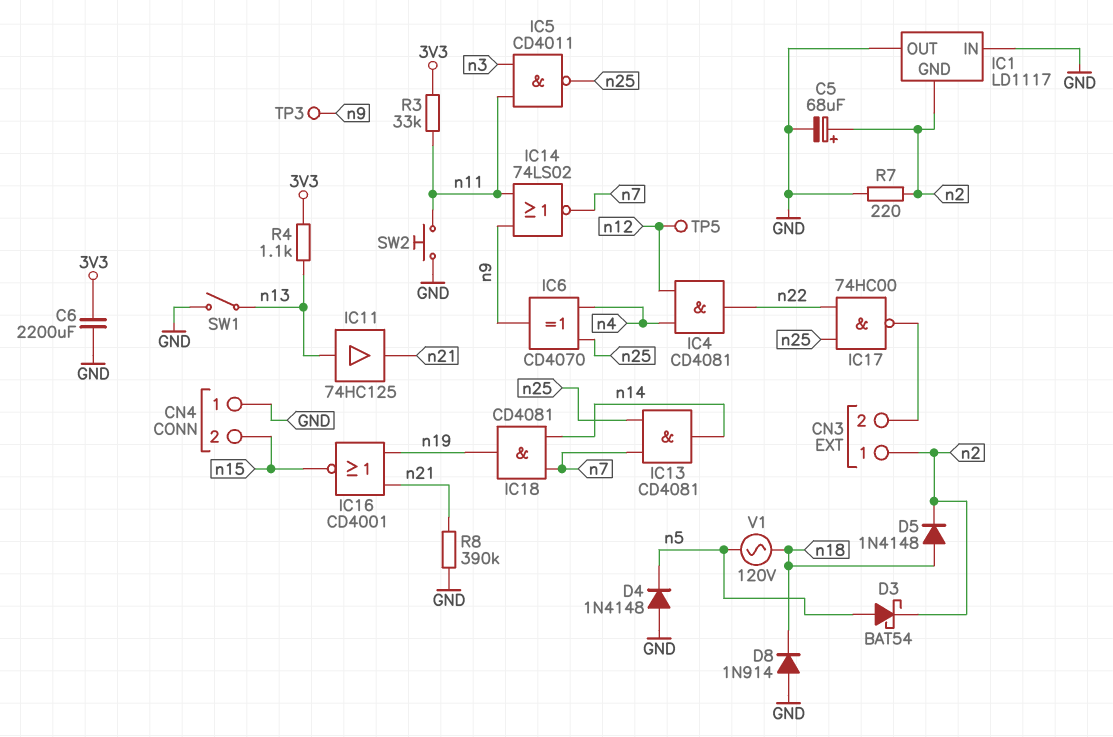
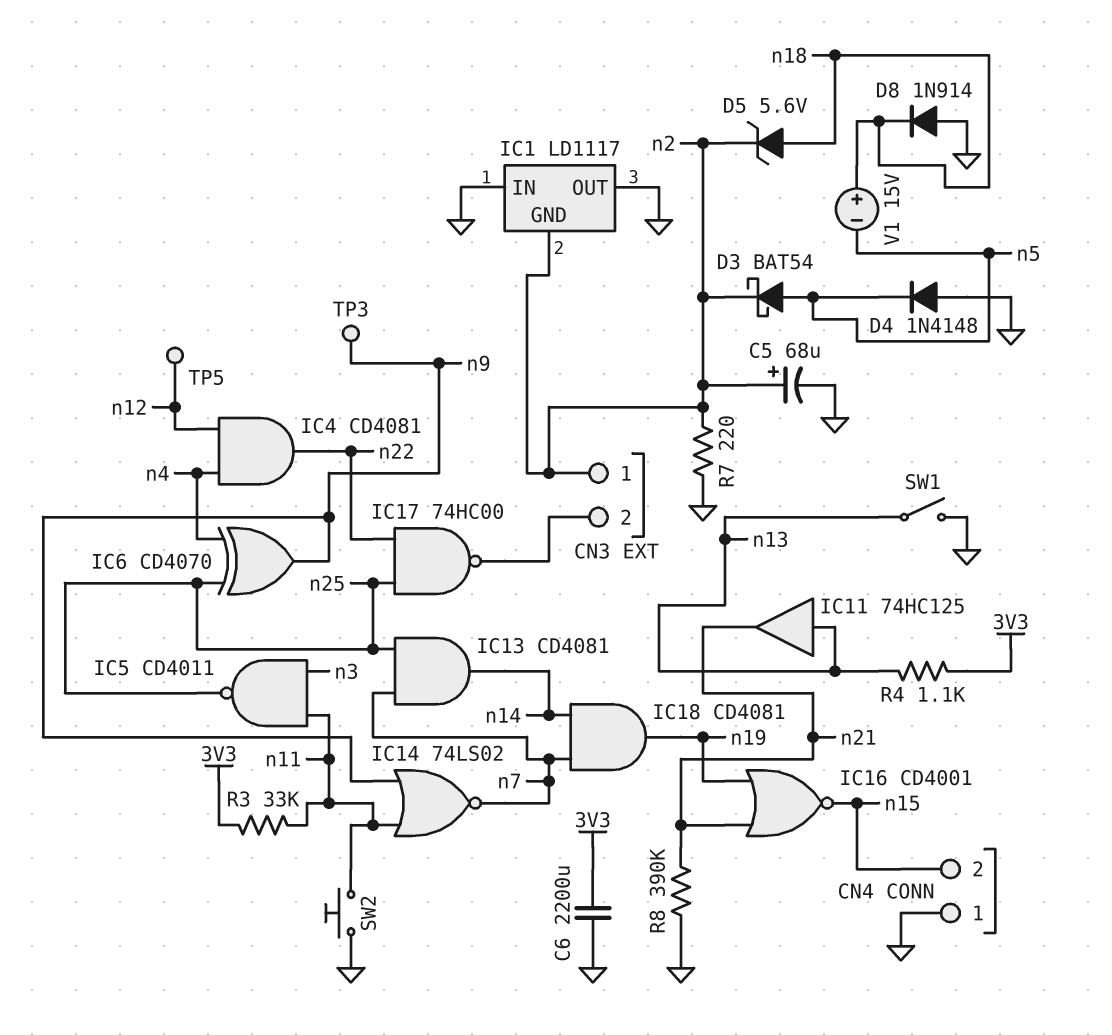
D5: diode 1N4148 (A n18, K n2) -> zener 5.6V (A n18, K n2)
V1: AC 120V (n5, n18) -> 15V (plus n18, minus n5)

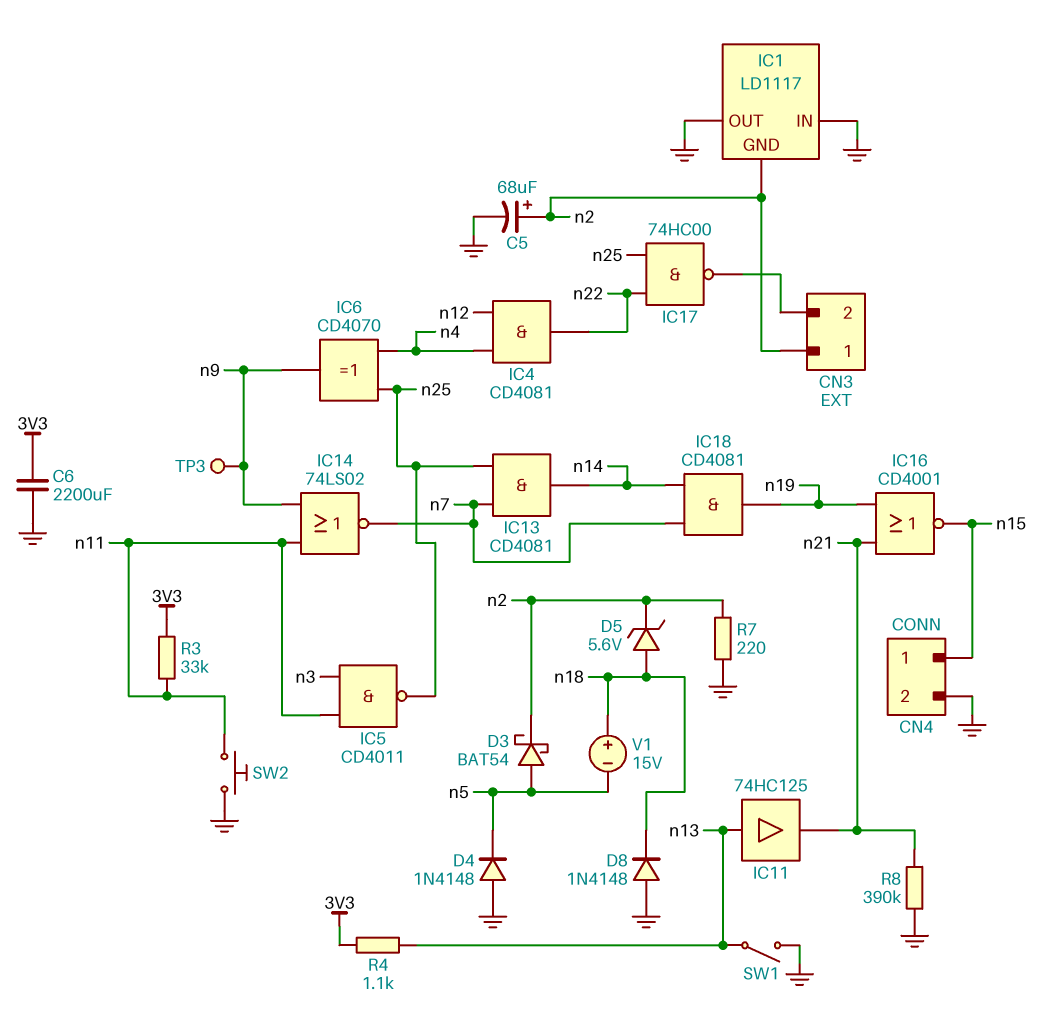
CN4 pin 1: GND -> n15
CN4 pin 2: n15 -> GND
D8: diode 1N914 (A GND, K n18) -> diode 1N4148 (A GND, K n18)
TP5: test point (n12) -> none

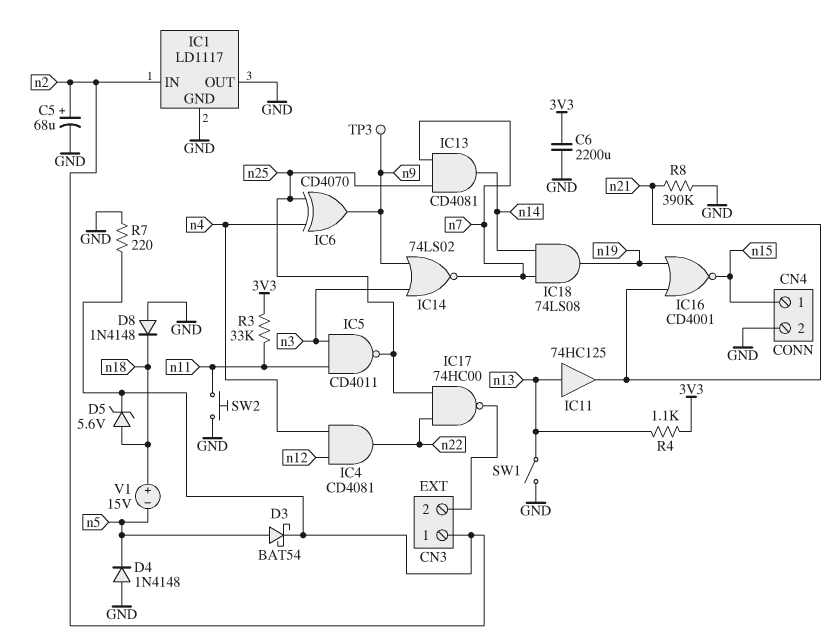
IC1 pin GND: n2 -> GND
IC1 pin IN: GND -> n2
IC14: NOR 74LS02 (in n9, in n11, out n7) -> NOR 74LS02 (in n3, in n9, out n7)
IC18: AND CD4081 (in n7, in n14, out n19) -> AND 74LS08 (in n7, in n14, out n19)

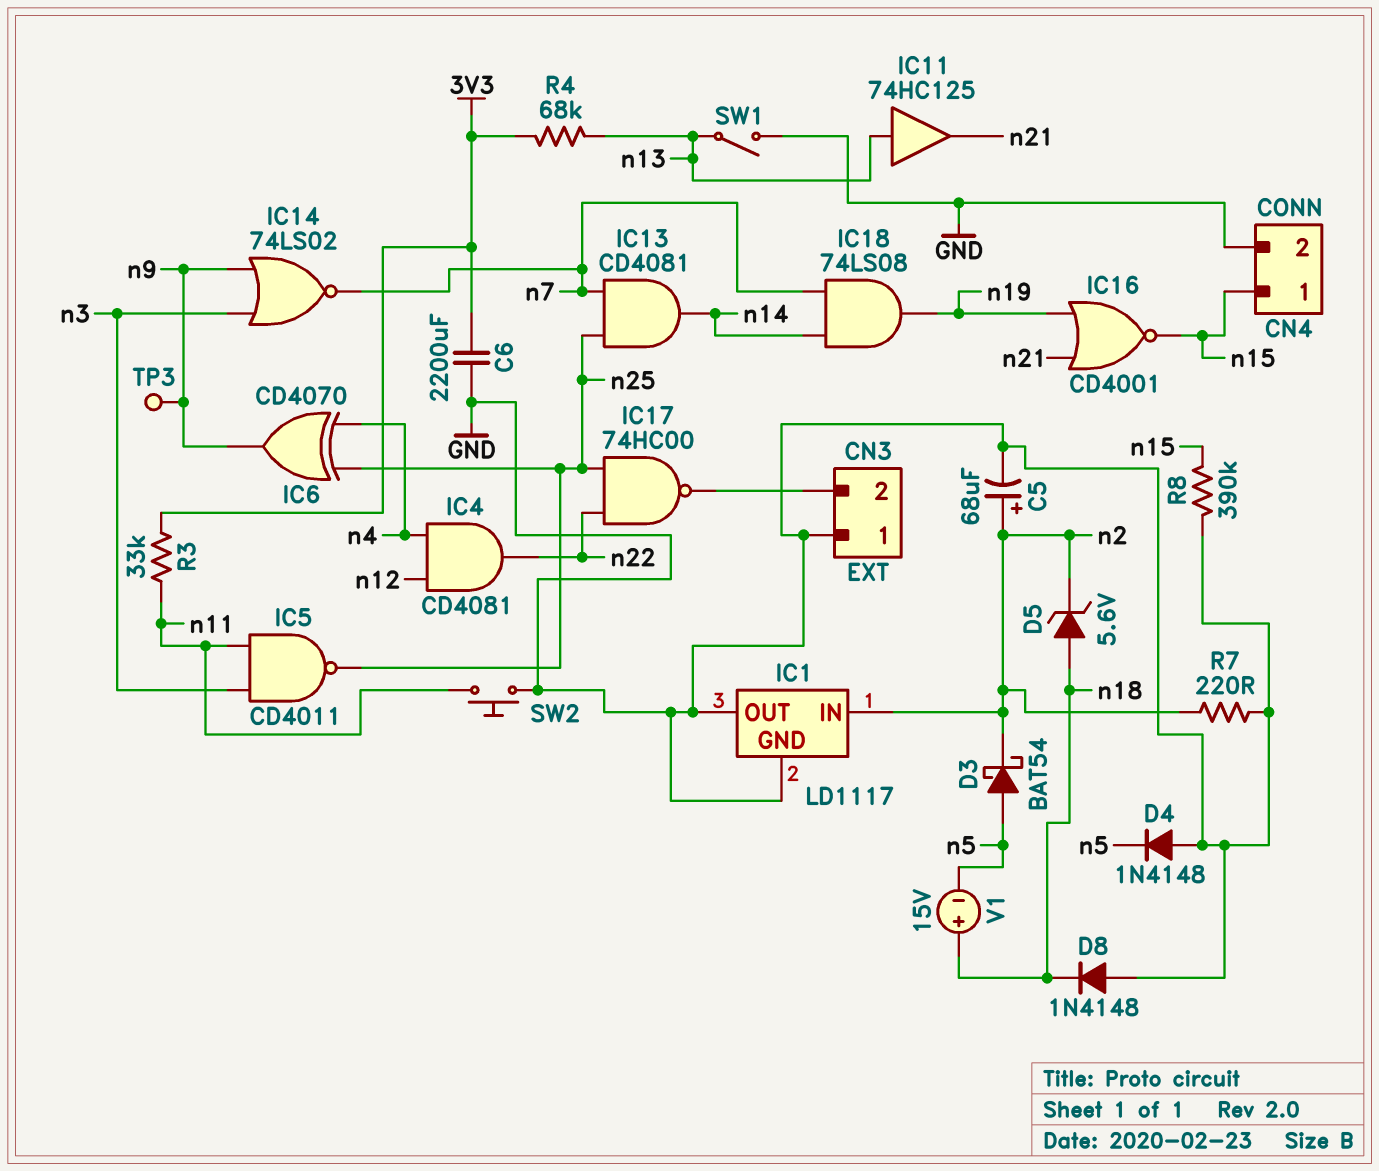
CN3 pin 1: n2 -> GND
R4: 1.1k (3V3, n13) -> 68k (3V3, n13)
R8: 390k (GND, n21) -> 390k (GND, n15)

